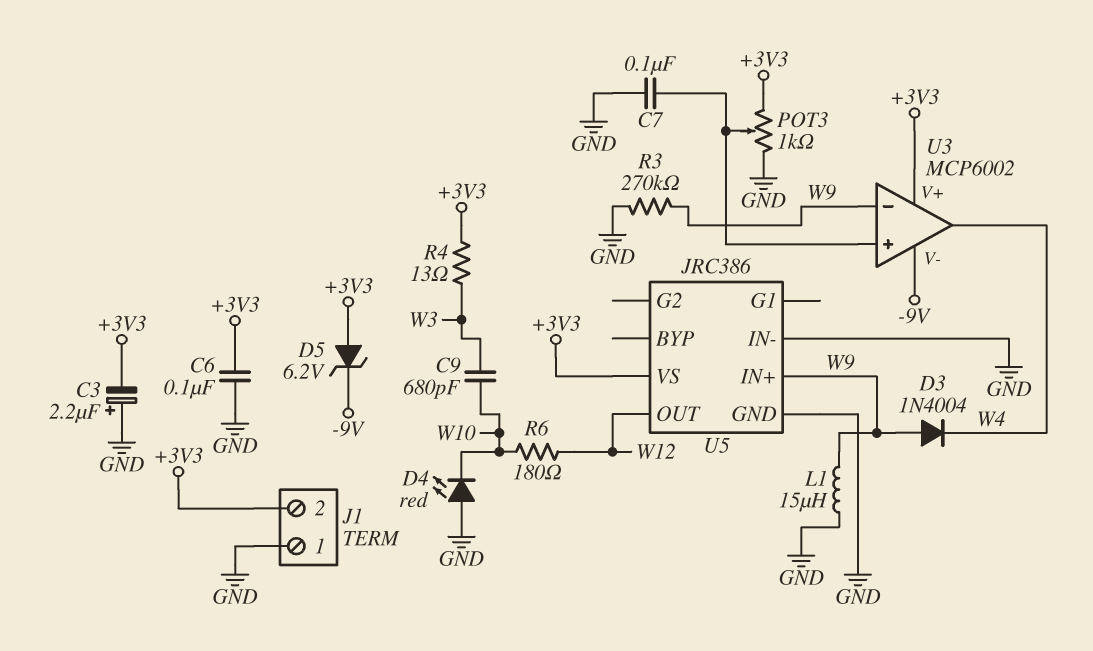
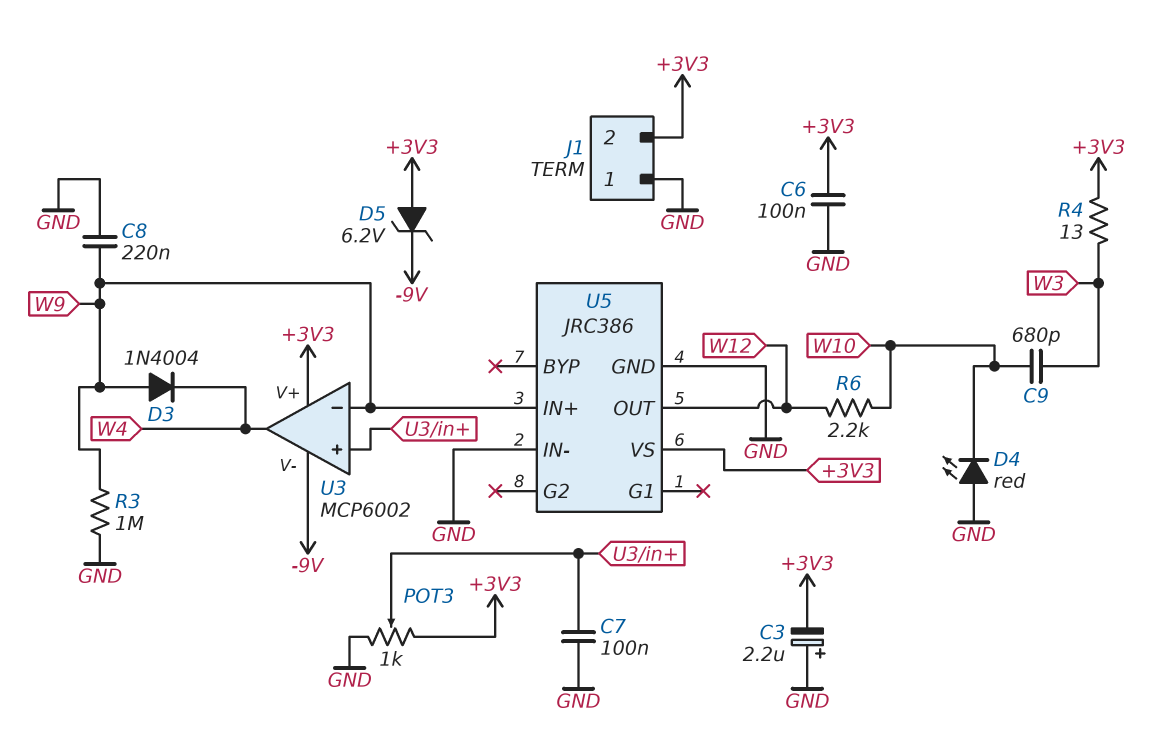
C8: none -> 220nF (GND, W9)
L1: 15uH (GND, W9) -> none
R3: 270k (GND, W9) -> 1M (GND, W9)
R6: 180 (W10, W12) -> 2.2k (W10, W12)

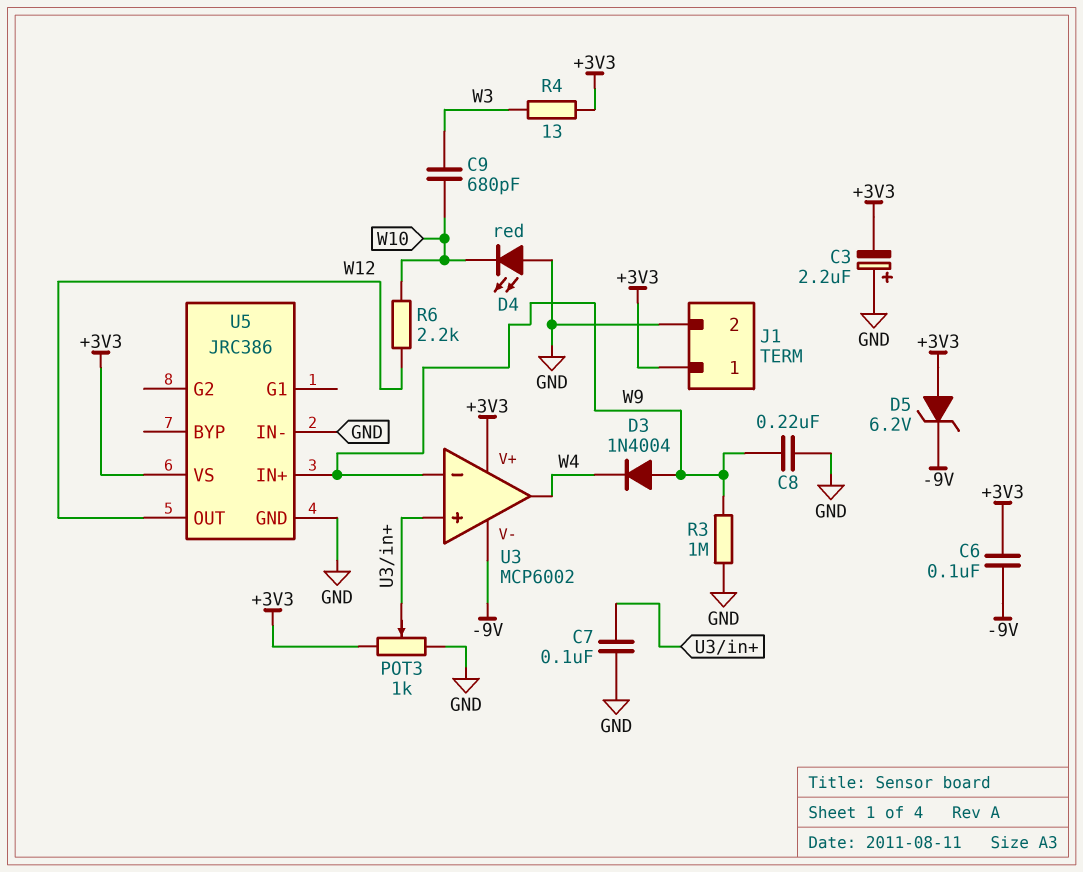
C6: 100nF (+3V3, GND) -> 100nF (+3V3, -9V)
J1 pin 1: GND -> +3V3
J1 pin 2: +3V3 -> GND

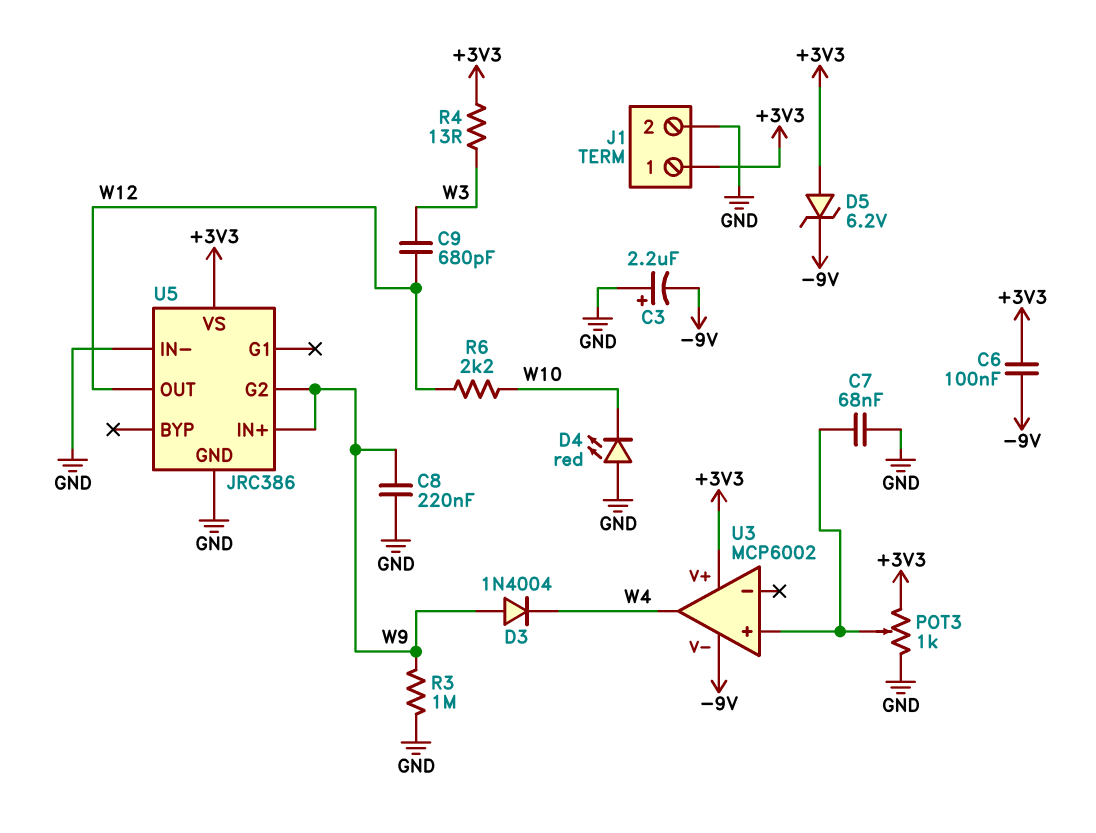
C3: 2.2uF (plus GND, minus +3V3) -> 2.2uF (plus GND, minus -9V)
C7: 100nF (GND, U3/in+) -> 68nF (GND, U3/in+)
C9: 680pF (W3, W10) -> 680pF (W3, W12)
U3 pin in-: W9 -> none
U5 pin G2: none -> W9

